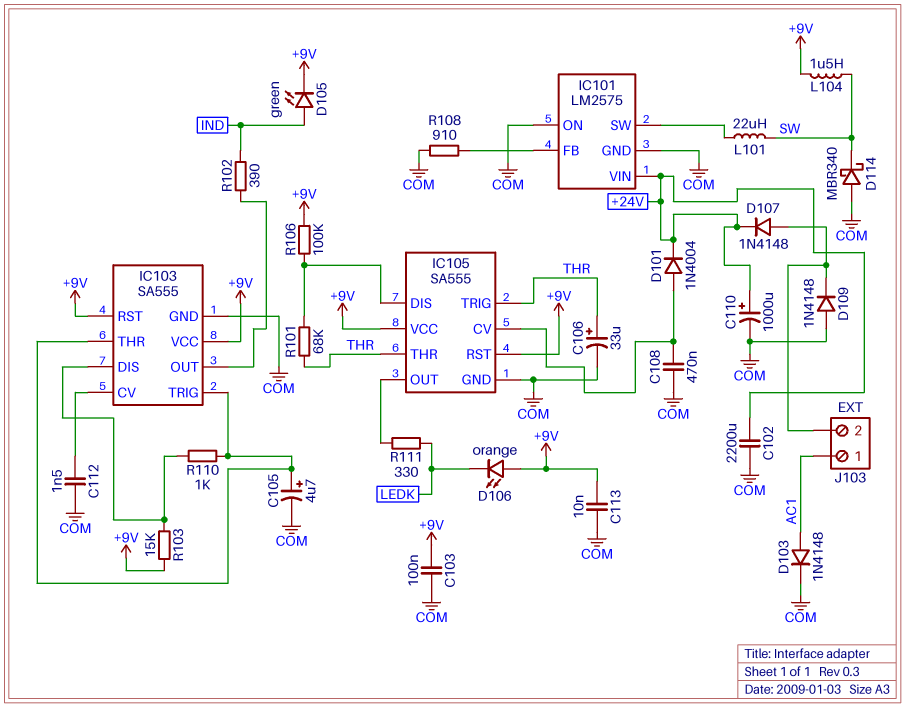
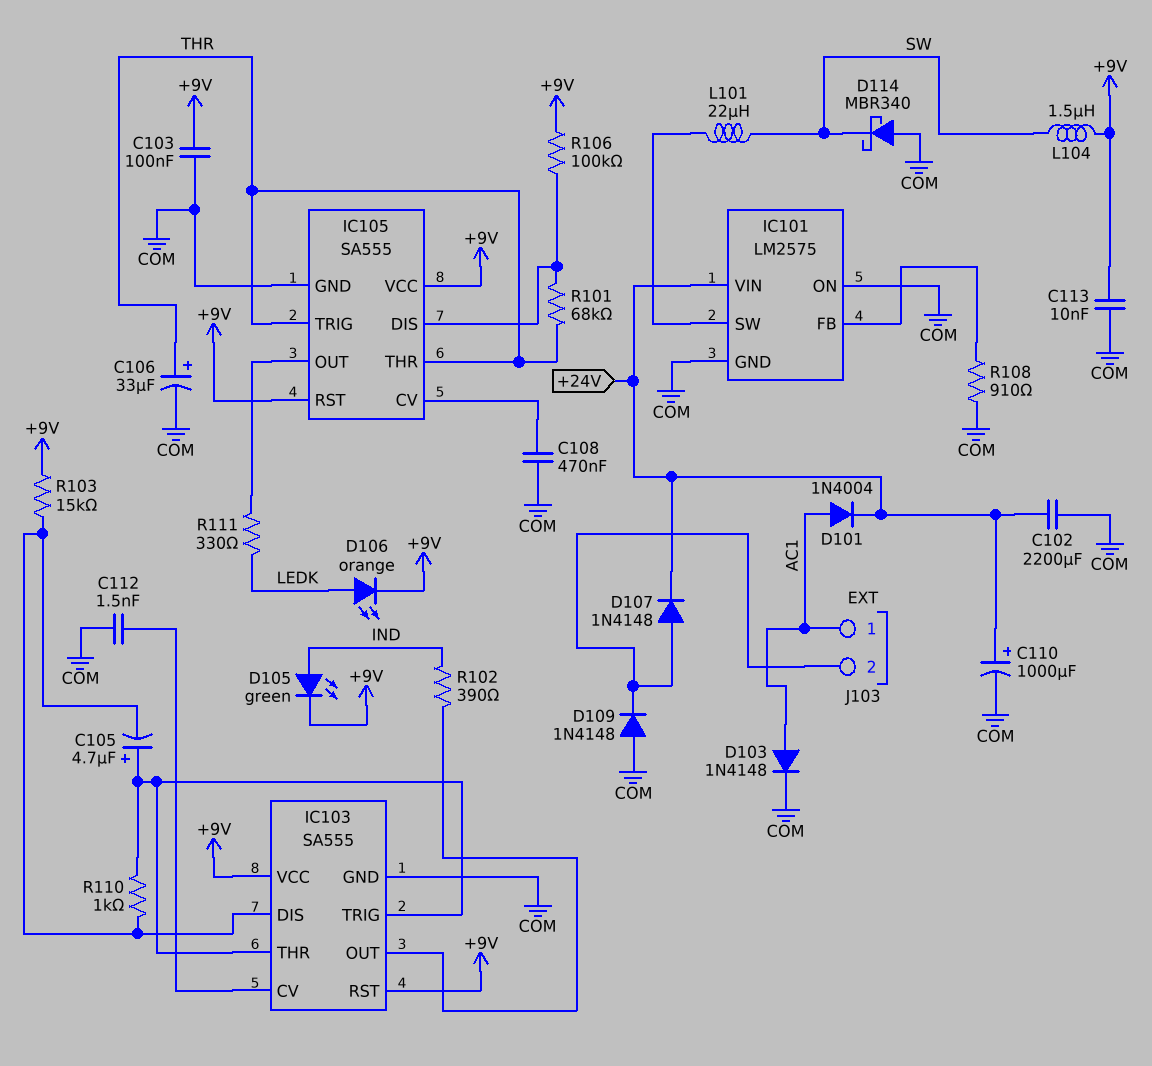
C105: 4.7uF (plus IC103/THR, minus COM) -> 4.7uF (plus IC103/THR, minus IC103/DIS)
D101: diode 1N4004 (A IC105/CV, K +24V) -> diode 1N4004 (A AC1, K +24V)
D106: LED orange (A +9V, K LEDK) -> LED orange (A LEDK, K +9V)

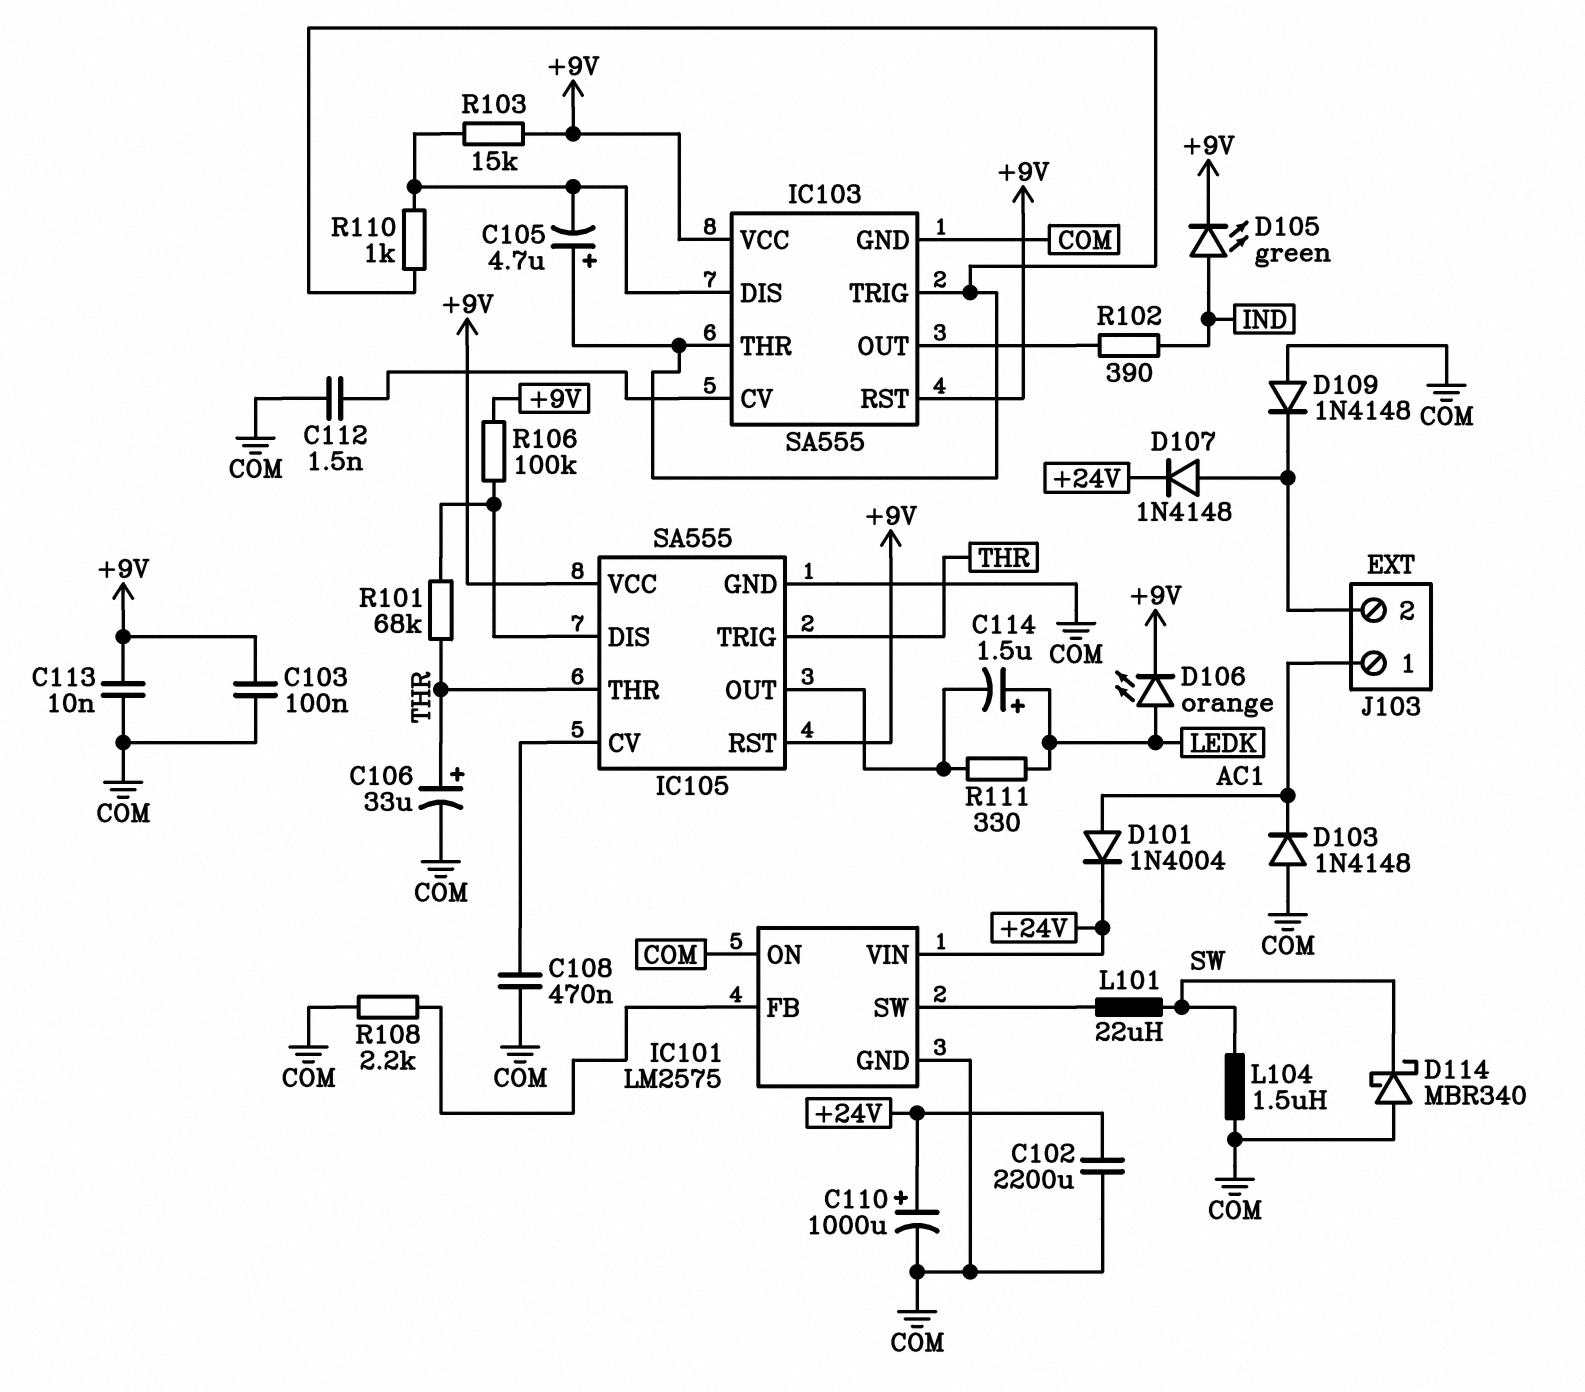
C114: none -> 1.5uF (plus LEDK, minus IC105/OUT)
D103: diode 1N4148 (A AC1, K COM) -> diode 1N4148 (A COM, K AC1)
L104: 1.5uH (+9V, SW) -> 1.5uH (COM, SW)
R108: 910 (COM, IC101/FB) -> 2.2k (COM, IC101/FB)

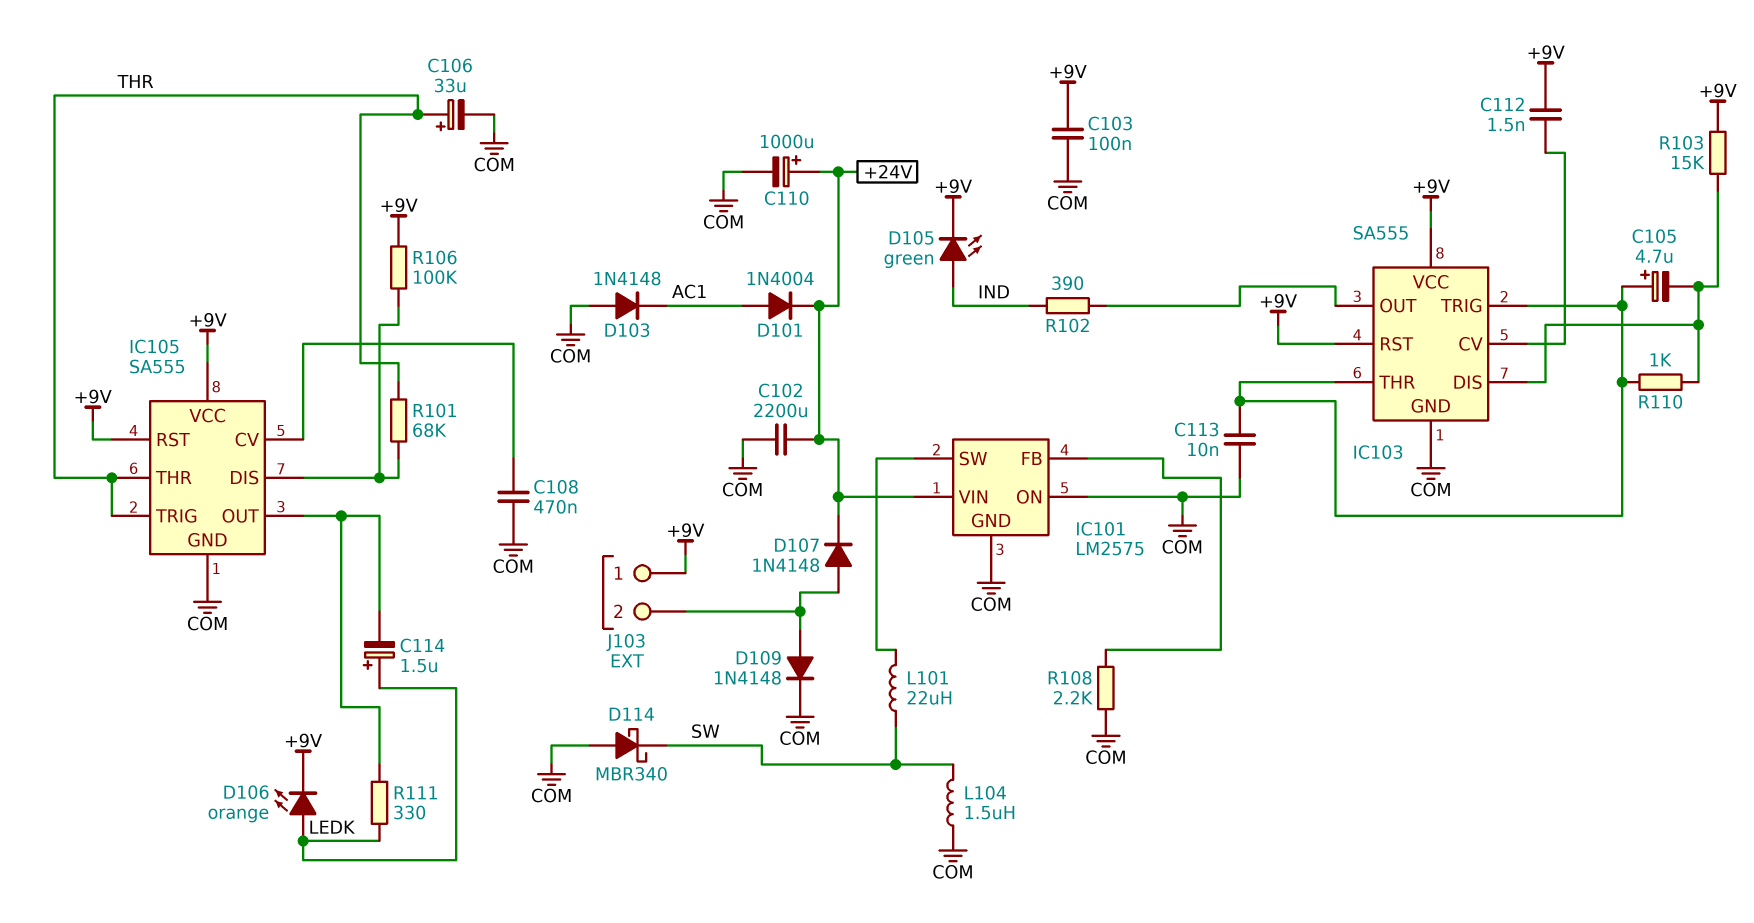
C112: 1.5nF (COM, IC103/CV) -> 1.5nF (+9V, IC103/CV)
C113: 10nF (+9V, COM) -> 10nF (COM, IC103/THR)
D109: diode 1N4148 (A COM, K J103/2) -> diode 1N4148 (A J103/2, K COM)
J103 pin 1: AC1 -> +9V

